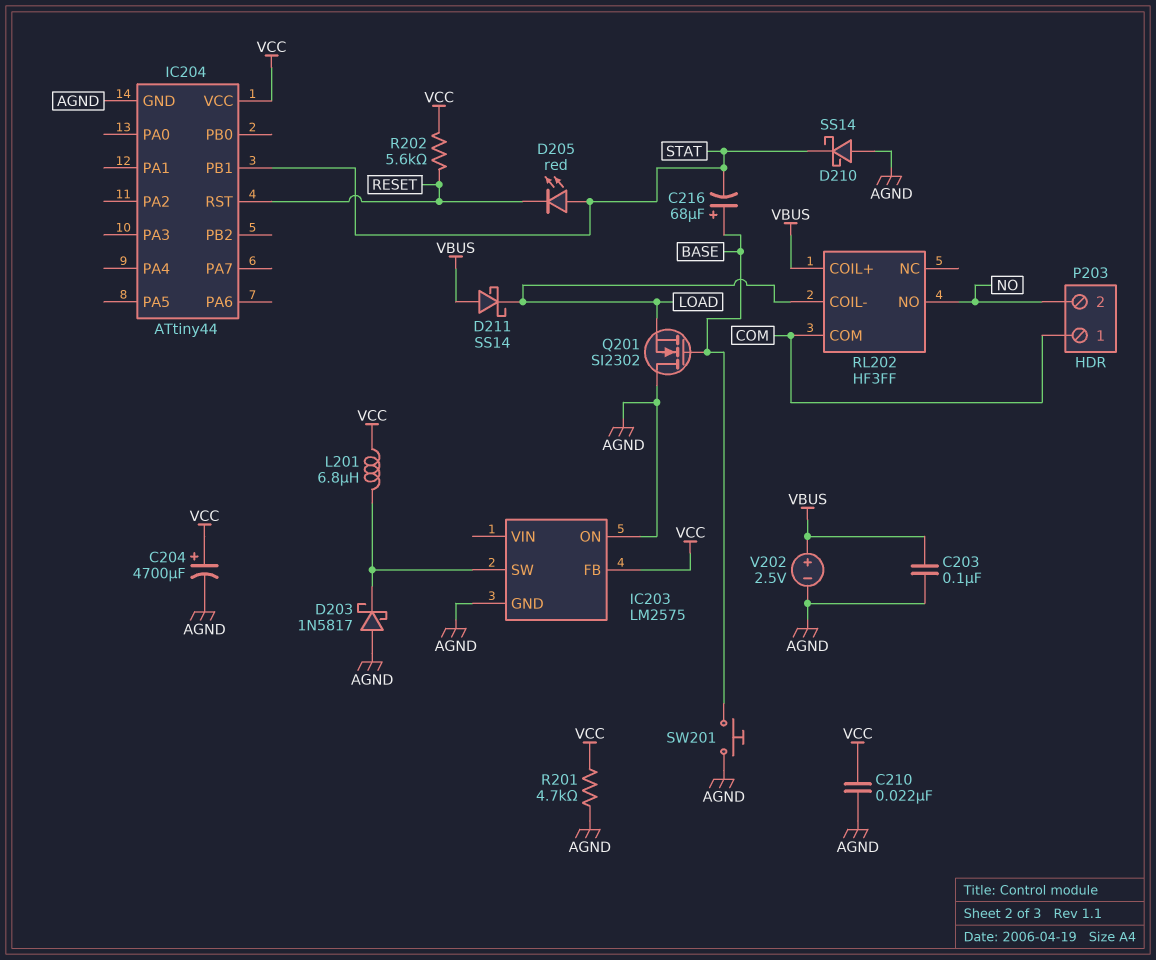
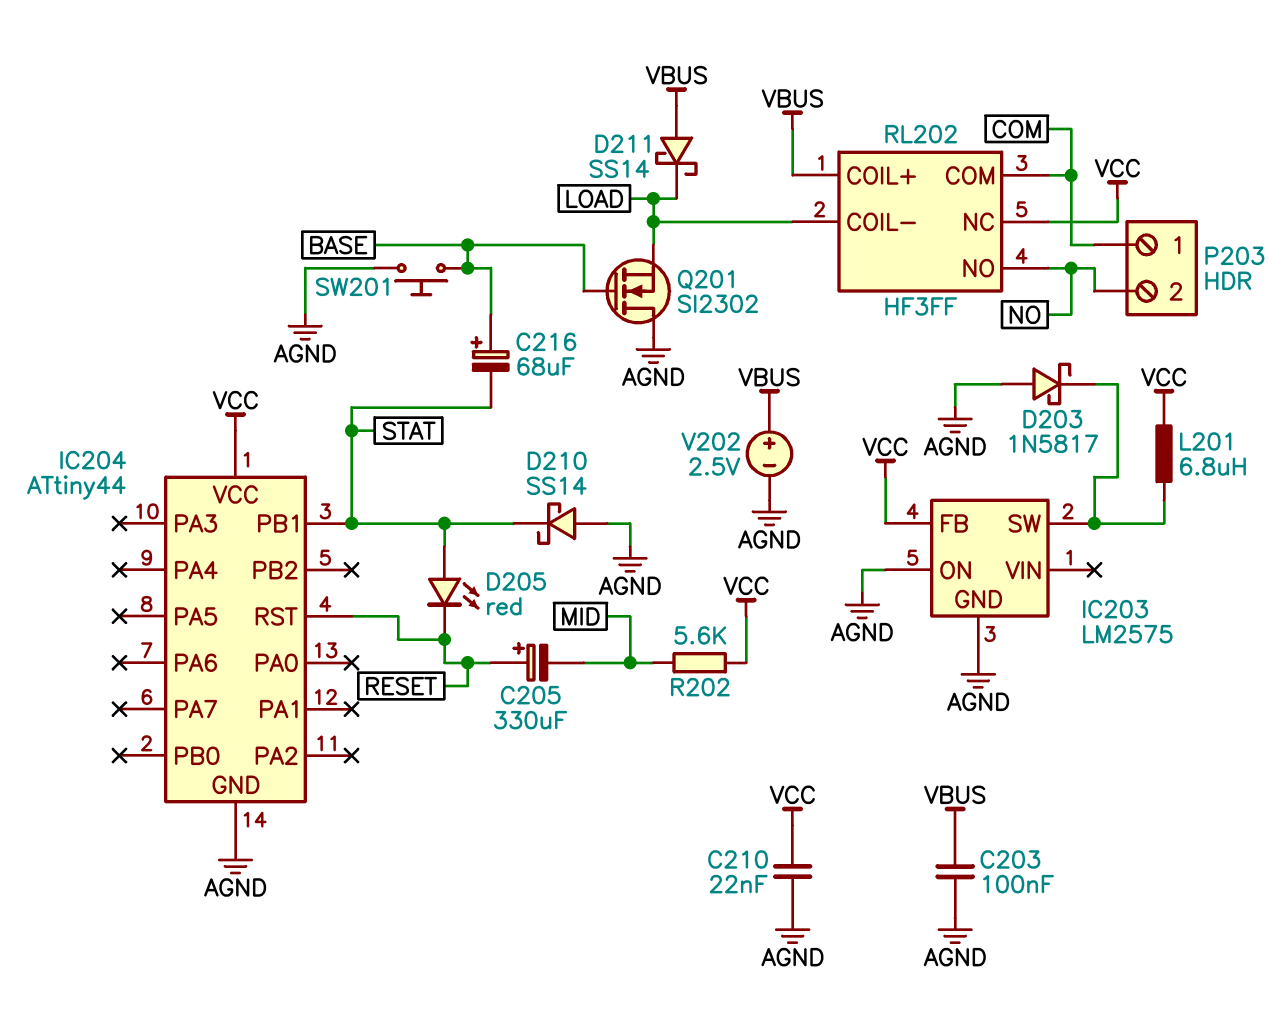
C204: 4700uF (plus VCC, minus AGND) -> none
C205: none -> 330uF (plus RESET, minus MID)
R201: 4.7k (AGND, VCC) -> none
R202: 5.6k (RESET, VCC) -> 5.6k (MID, VCC)
RL202 pin NC: none -> VCC

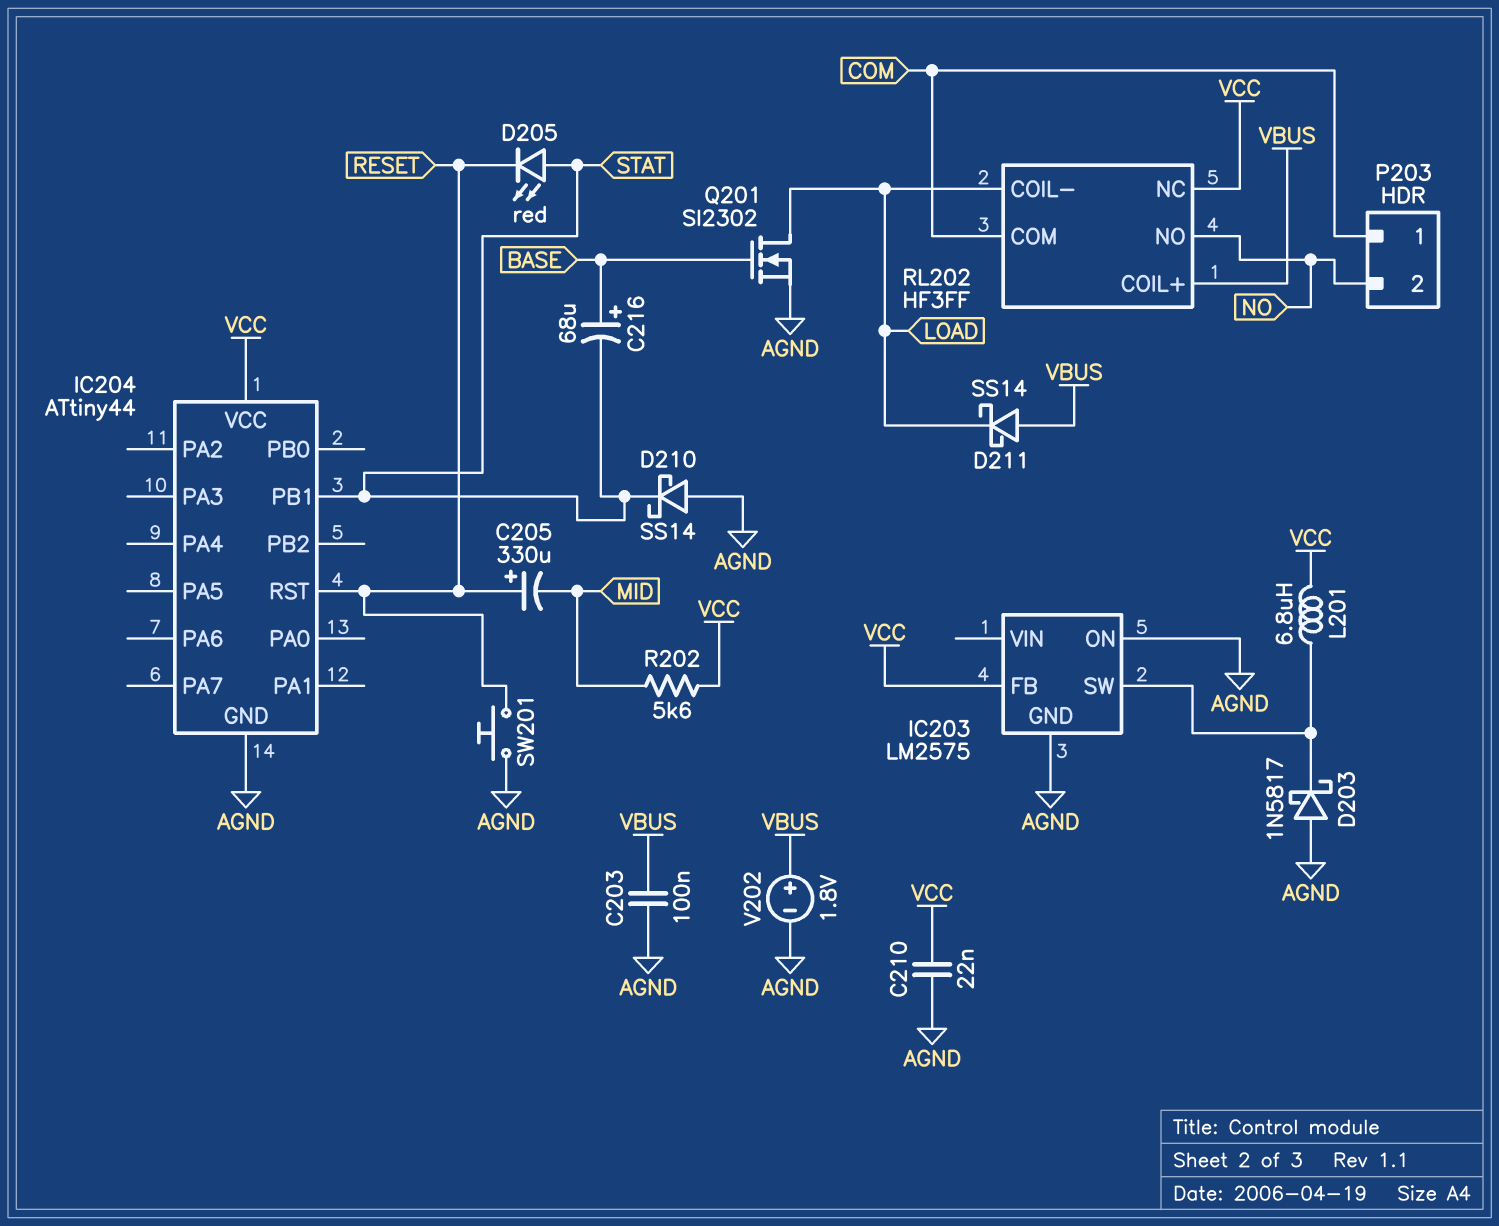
Q201: NMOS SI2302 (G BASE, D AGND, S LOAD) -> NMOS SI2302 (G BASE, D LOAD, S AGND)
SW201: button (AGND, BASE) -> button (AGND, RESET)
V202: 2.5V (plus VBUS, minus AGND) -> 1.8V (plus VBUS, minus AGND)

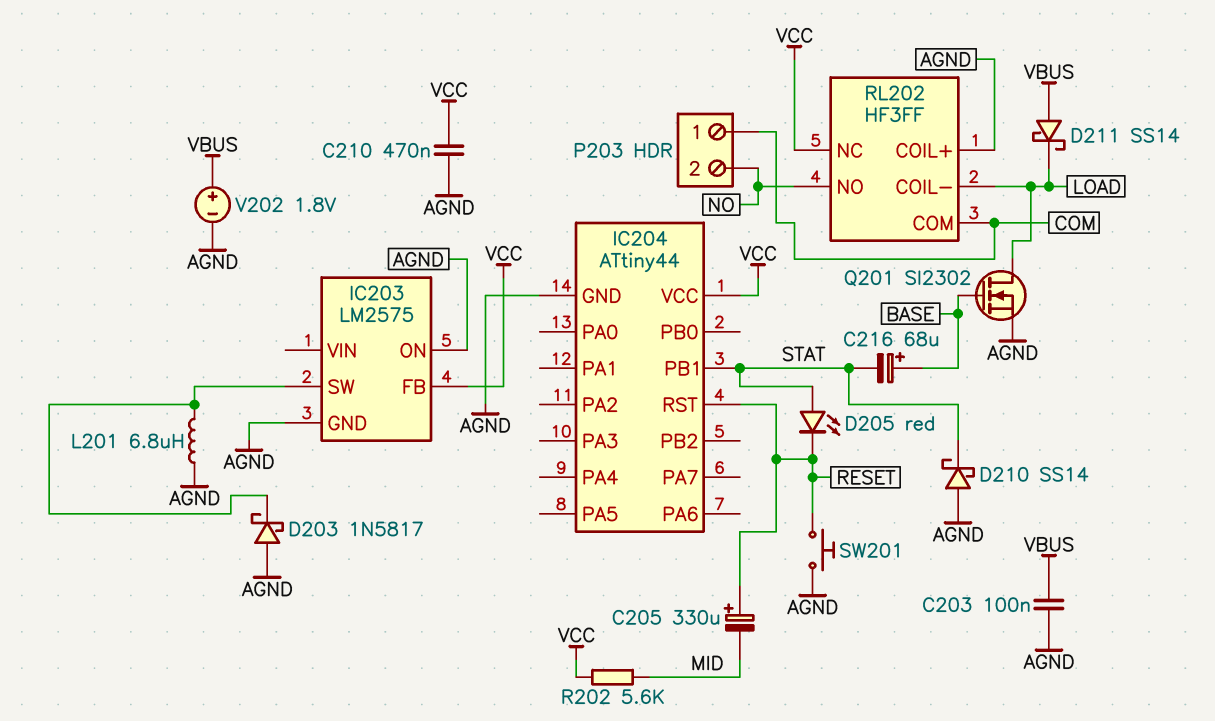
C210: 22nF (AGND, VCC) -> 470nF (AGND, VCC)
L201: 6.8uH (IC203/SW, VCC) -> 6.8uH (AGND, IC203/SW)
RL202 pin COIL+: VBUS -> AGND

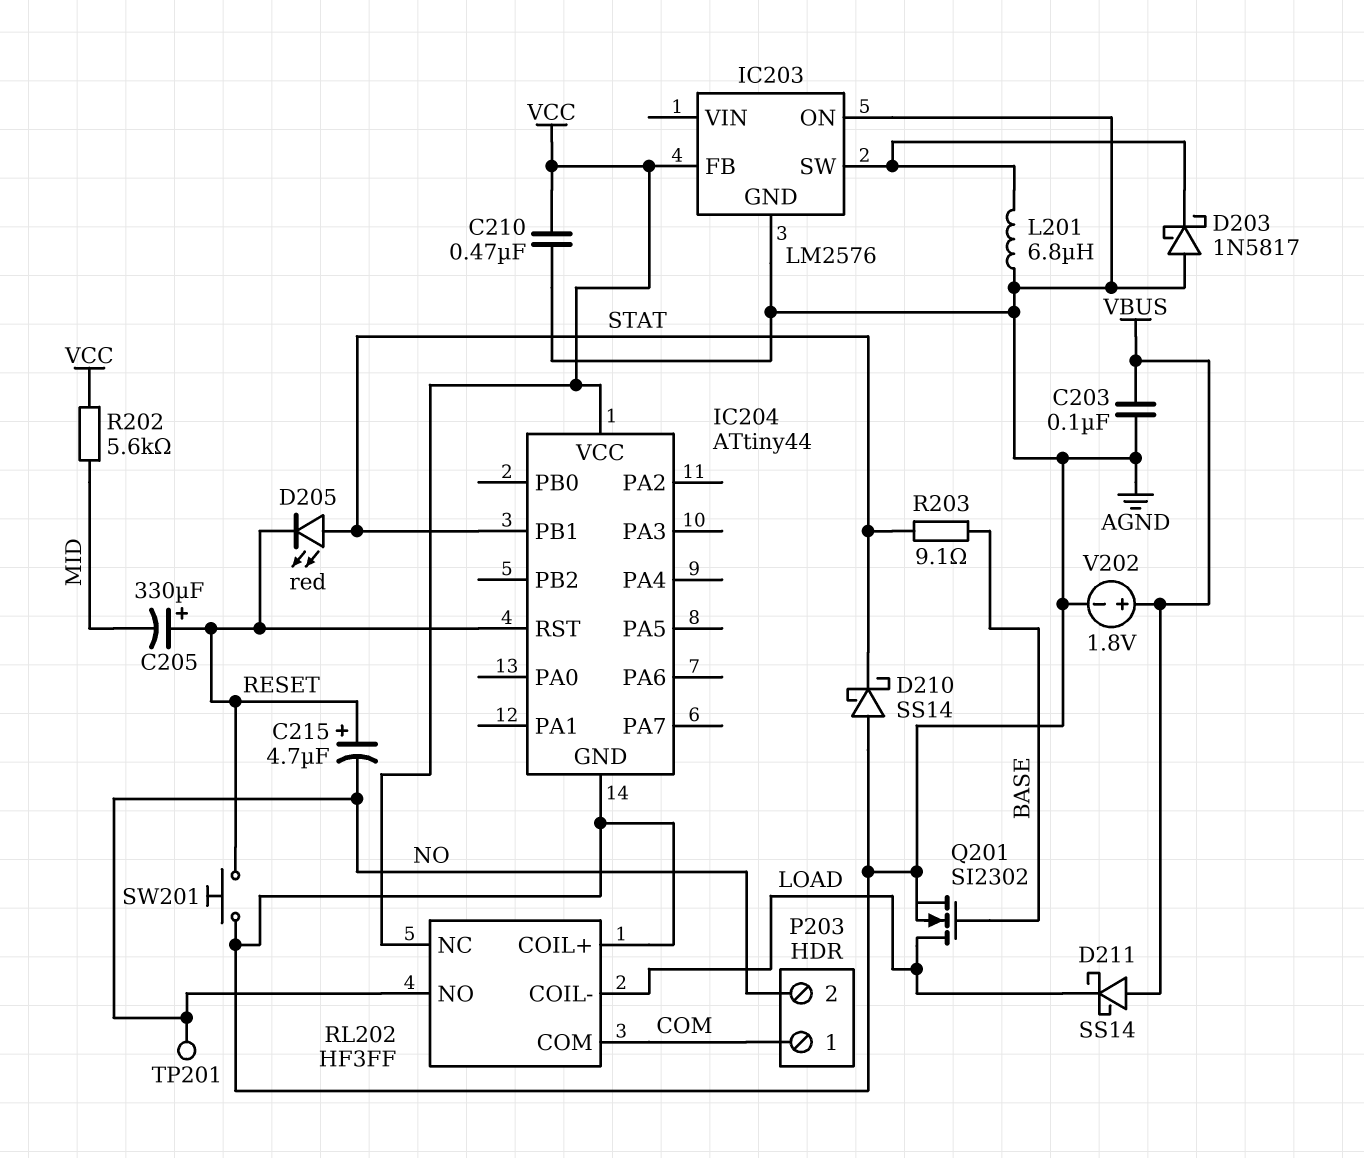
C215: none -> 4.7uF (plus RESET, minus NO)
C216: 68uF (plus BASE, minus STAT) -> none
IC203: LM2575 -> LM2576
R203: none -> 9.1 (BASE, STAT)
TP201: none -> test point (NO)

